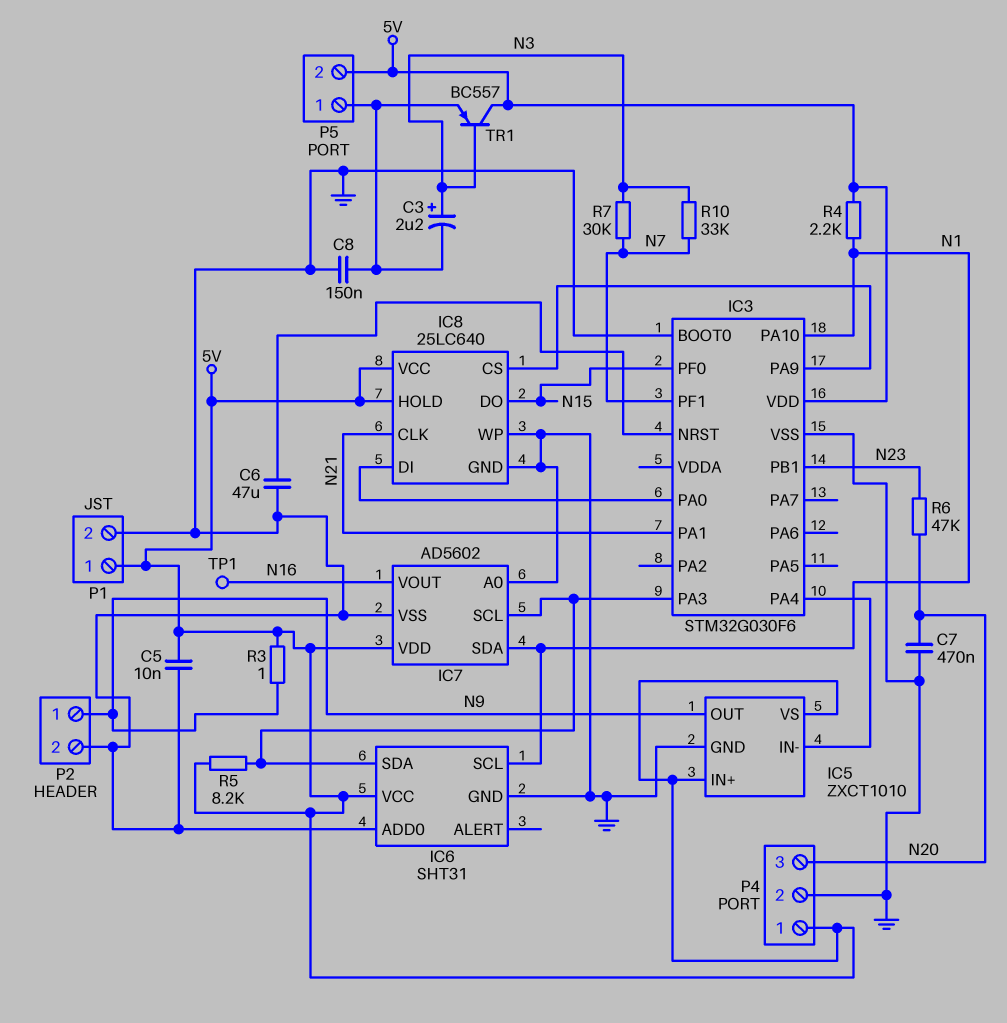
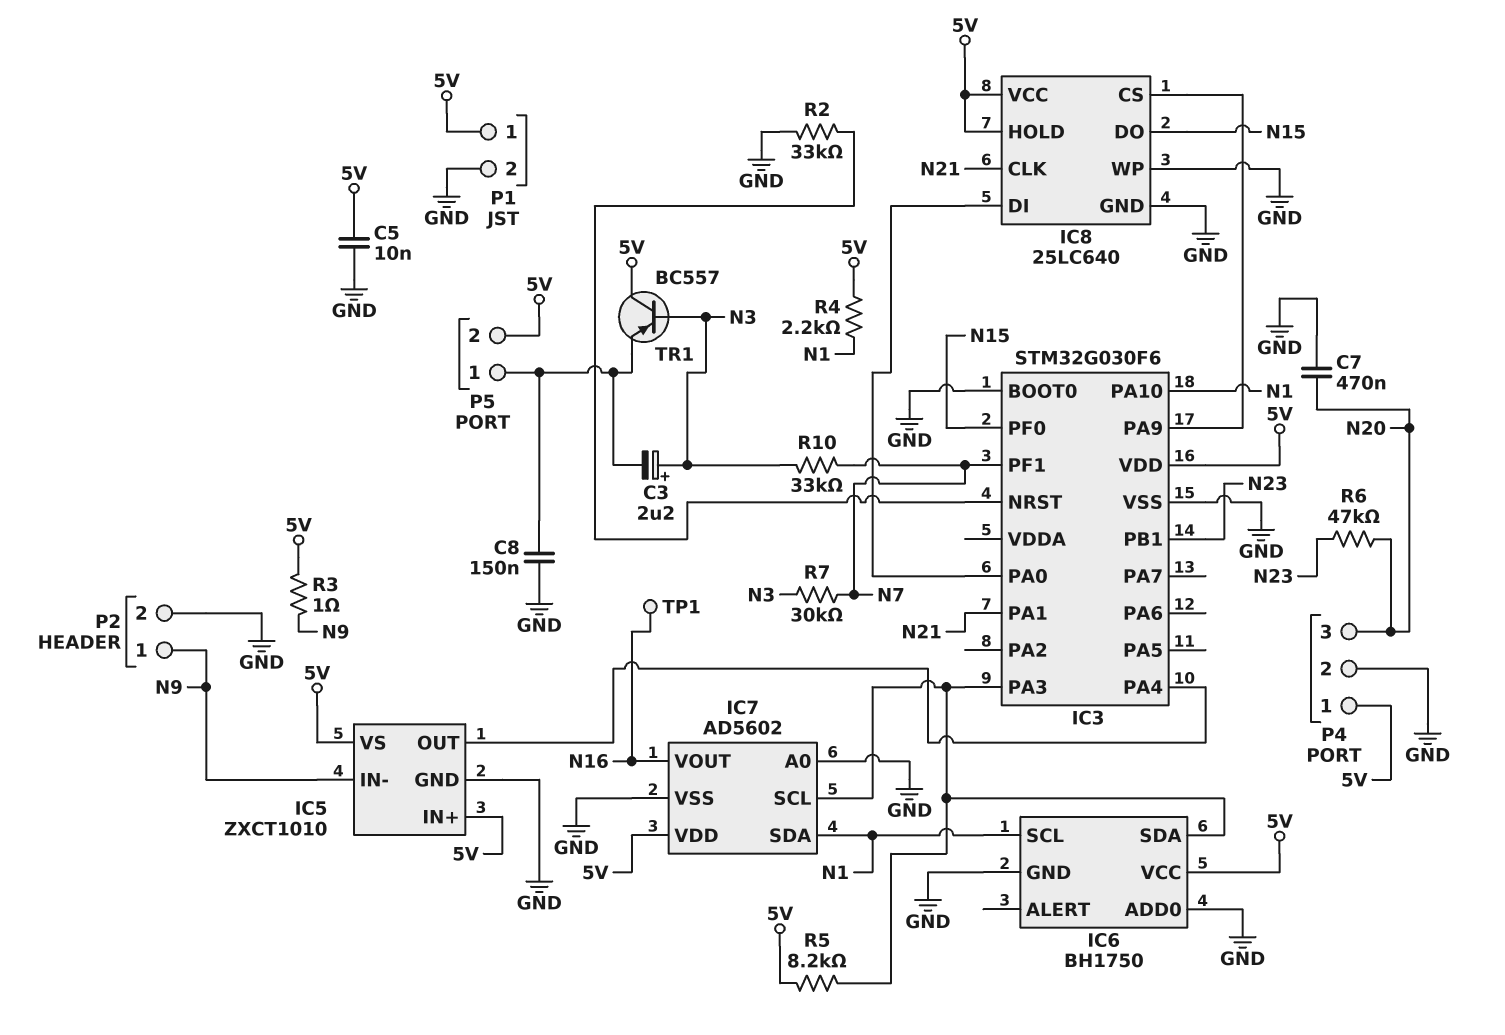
C6: 47uF (GND, IC3/NRST) -> none
IC5 pin IN-: IC3/PA4 -> N9
IC5 pin OUT: N9 -> IC3/PA4
IC6: SHT31 -> BH1750
R2: none -> 33k (GND, IC3/NRST)

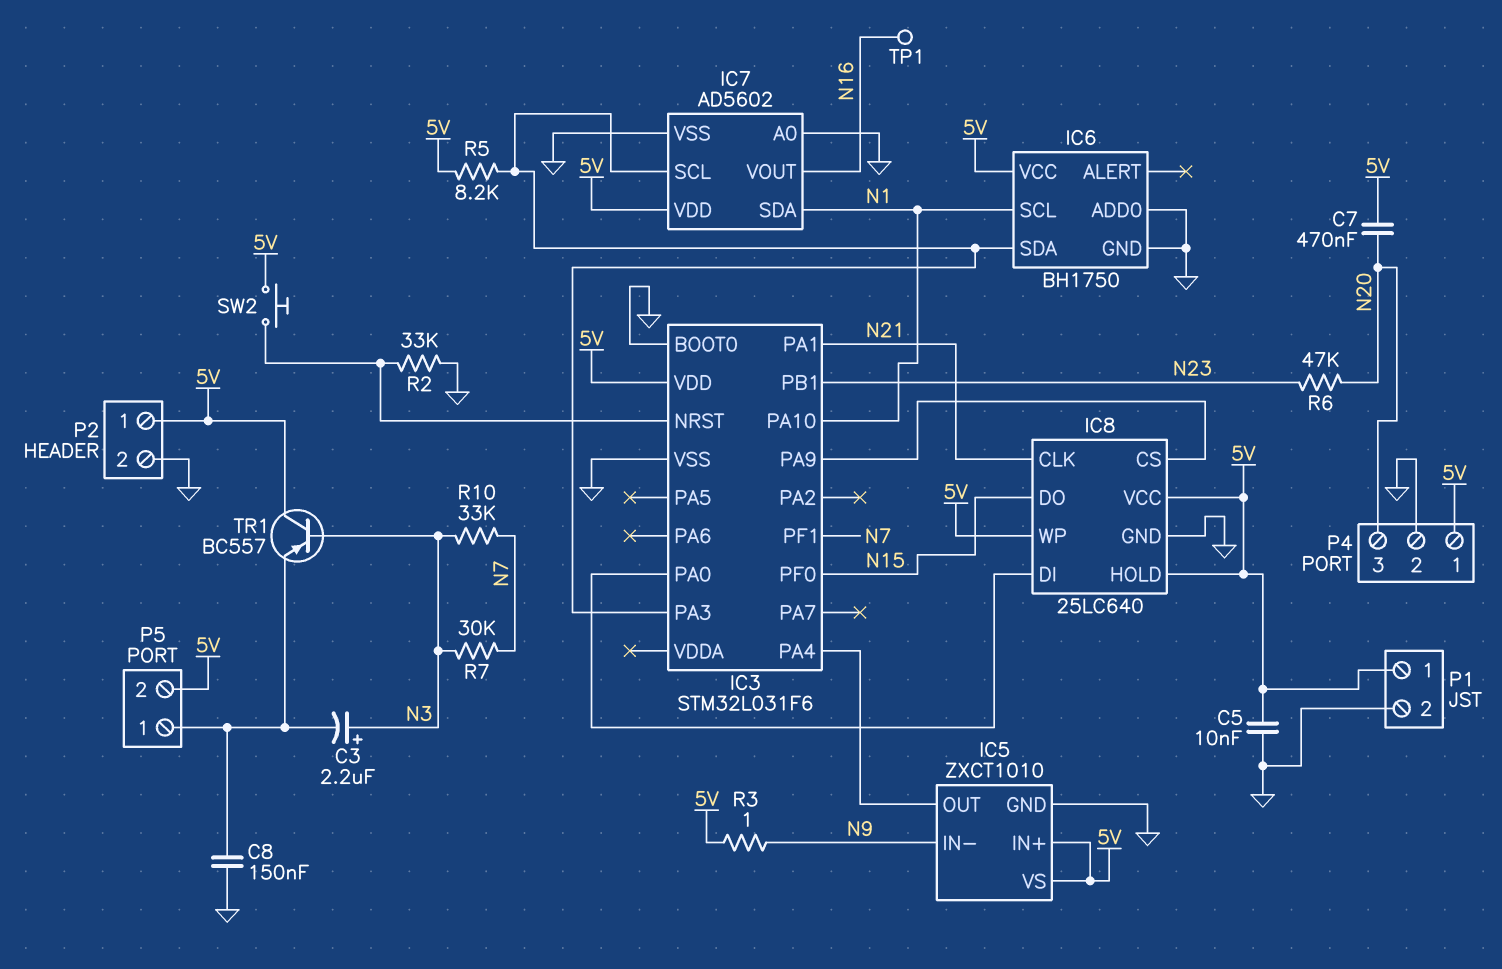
C7: 470nF (GND, N20) -> 470nF (5V, N20)
IC3: STM32G030F6 -> STM32L031F6
IC8 pin WP: GND -> 5V
P2 pin 1: N9 -> 5V
R4: 2.2k (5V, N1) -> none
SW2: none -> button (5V, IC3/NRST)

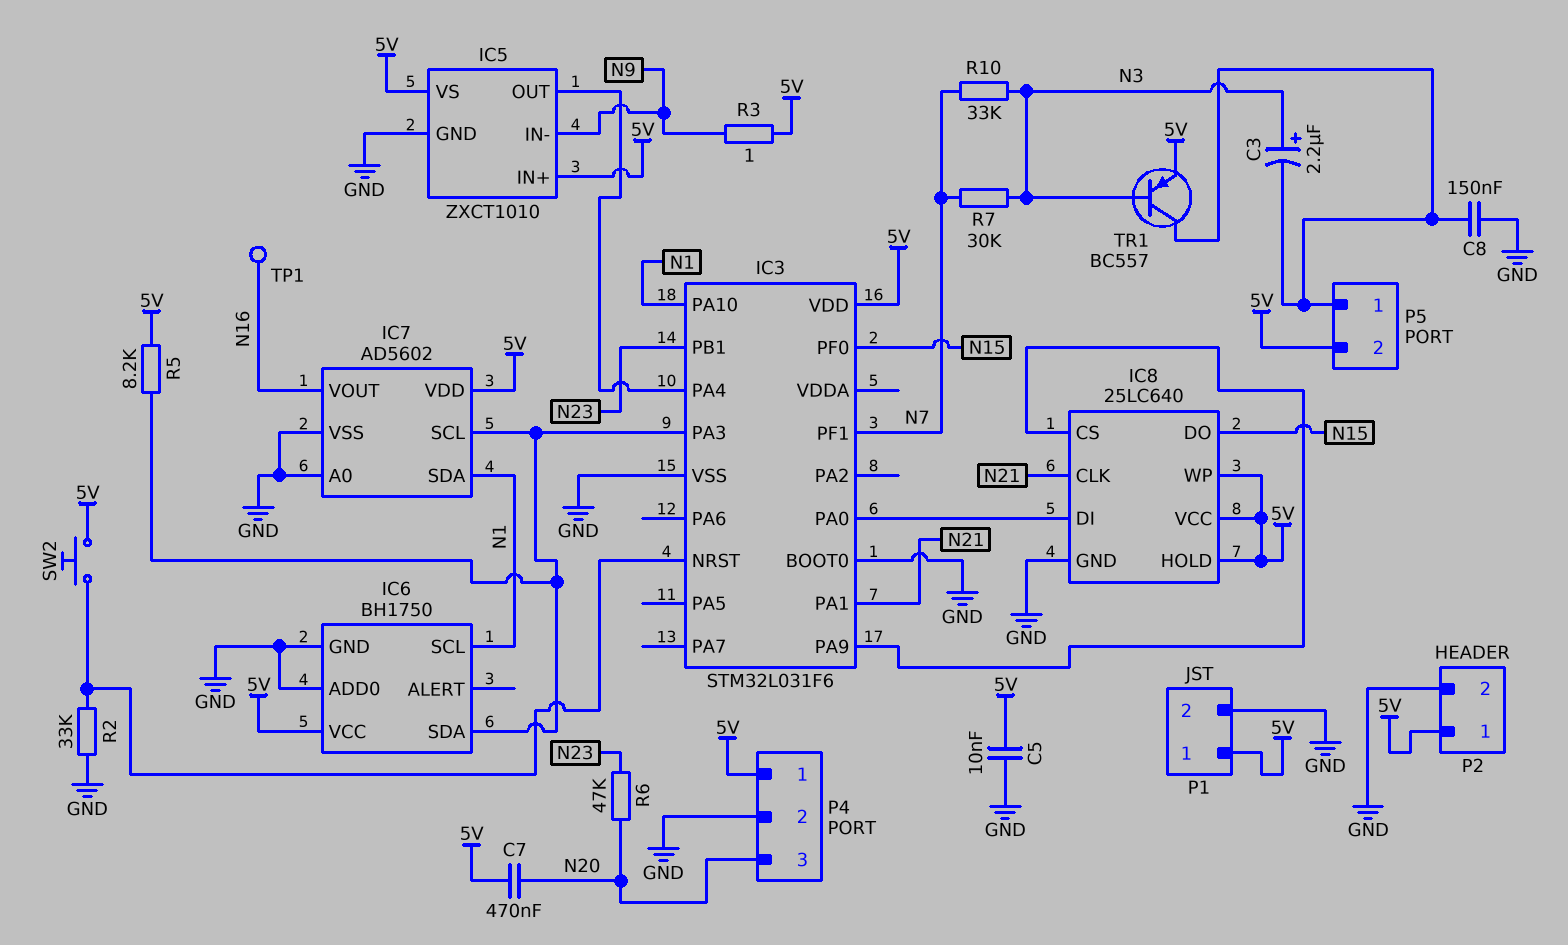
TR1: PNP BC557 (B N3, C 5V, E P5/1) -> PNP BC557 (B N3, C P5/1, E 5V)

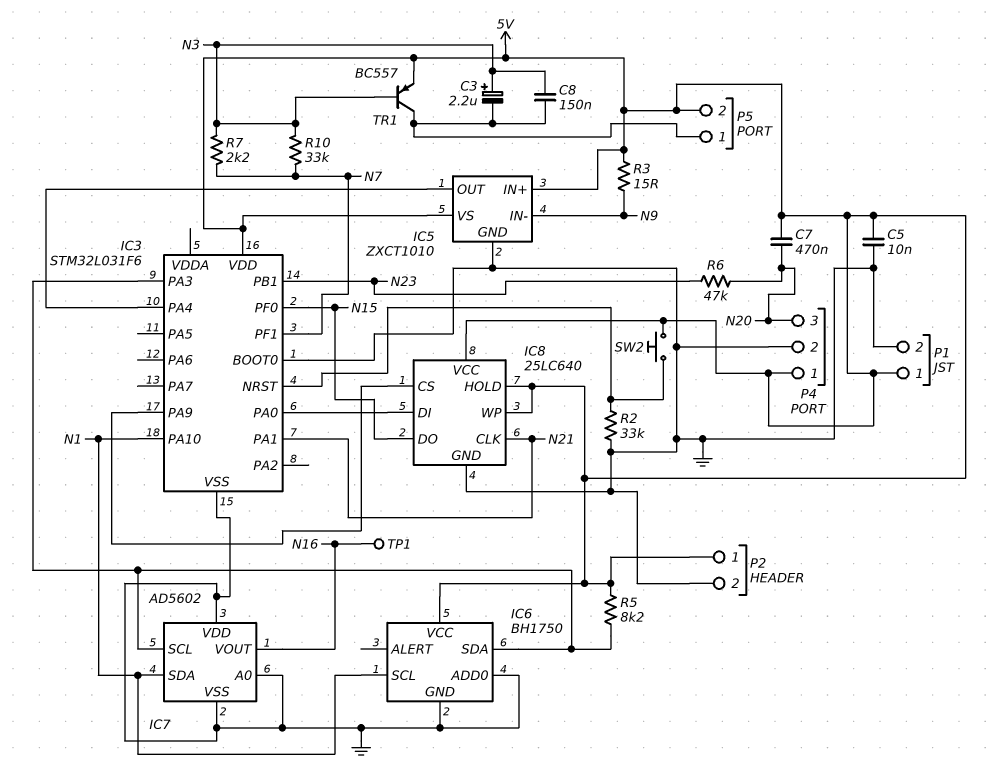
C8: 150nF (GND, P5/1) -> 150nF (N3, P5/1)
IC7 pin VDD: 5V -> GND
R3: 1 (5V, N9) -> 15 (5V, N9)
R7: 30k (N3, N7) -> 2.2k (N3, N7)

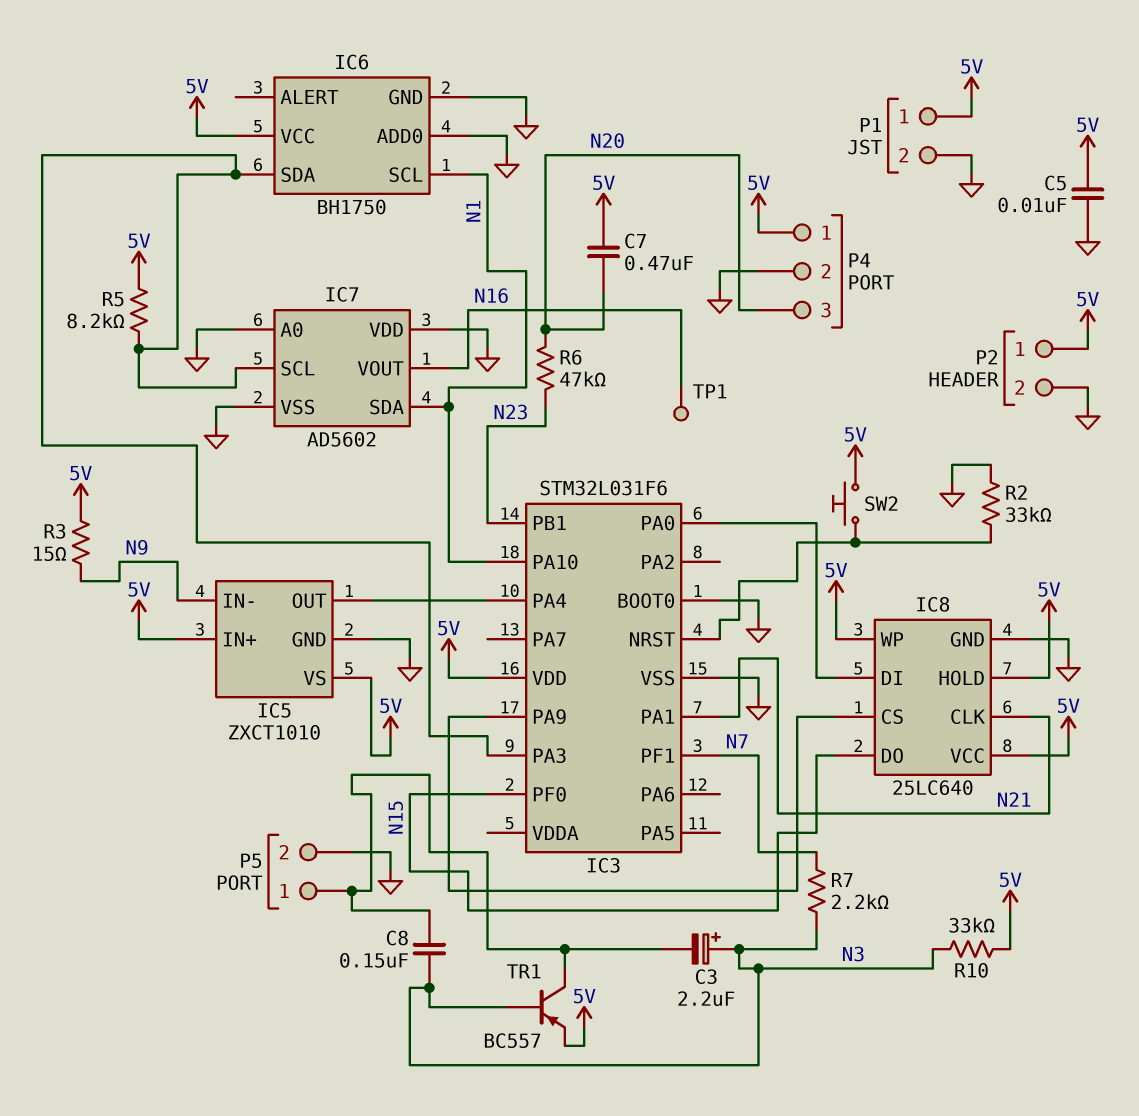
P5 pin 2: 5V -> GND
R10: 33k (N3, N7) -> 33k (5V, N3)

